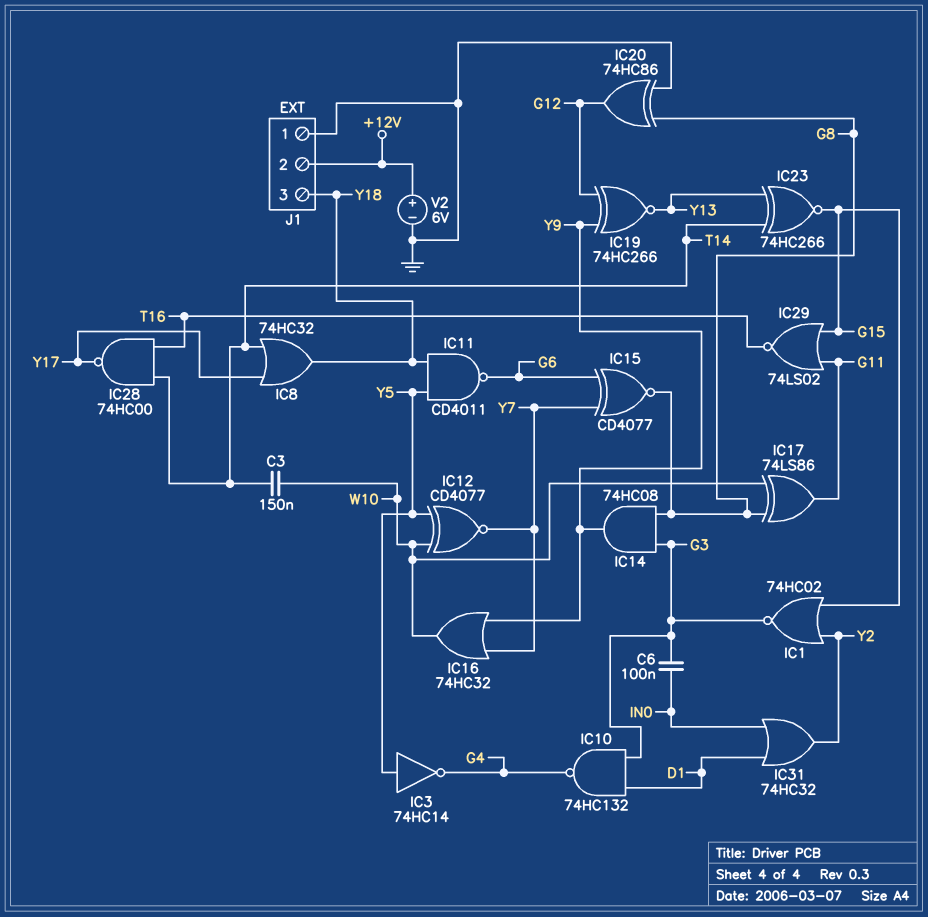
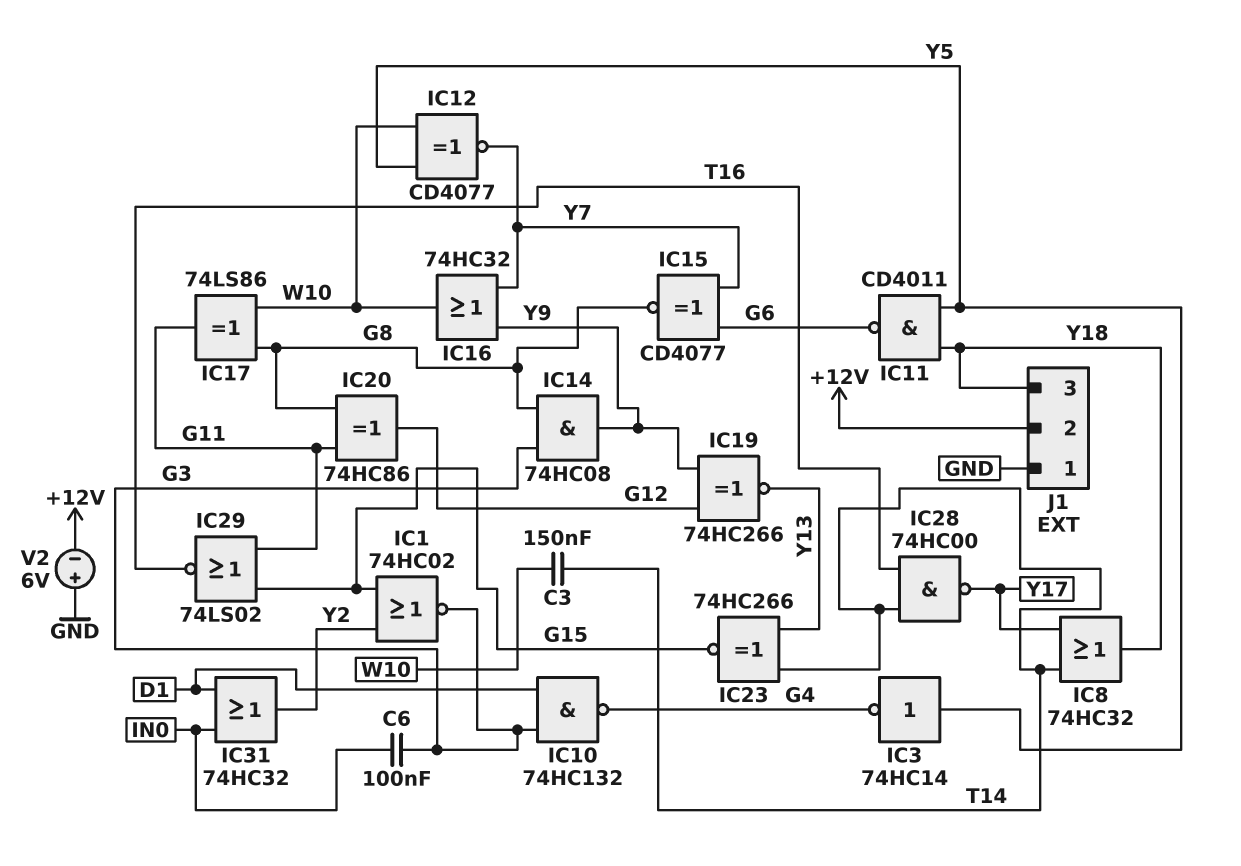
IC20: XOR 74HC86 (in G8, in GND, out G12) -> XOR 74HC86 (in G8, in G11, out G12)
V2: 6V (plus +12V, minus GND) -> 6V (plus GND, minus +12V)

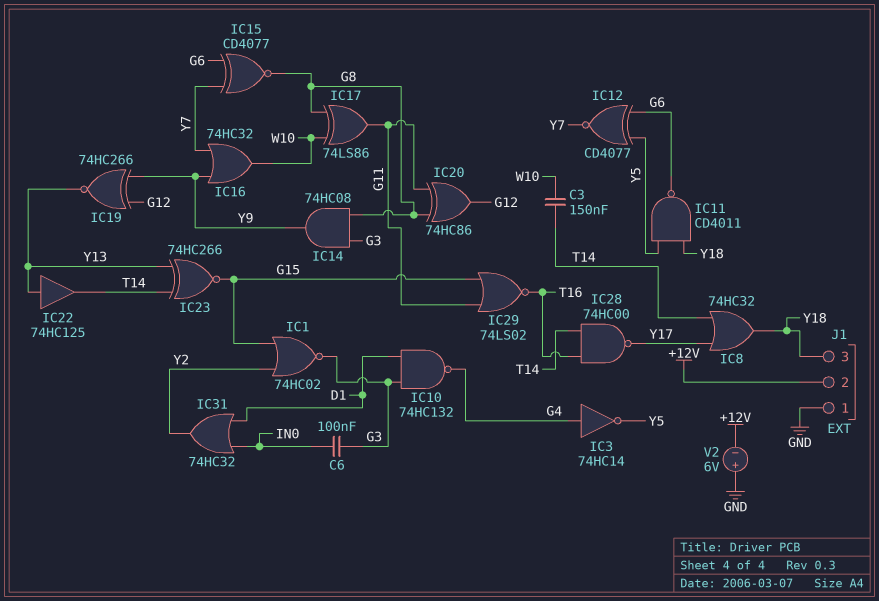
IC3: NOT 74HC14 (in Y5, out G4) -> NOT 74HC14 (in G4, out Y5)
IC12: XNOR CD4077 (in W10, in Y5, out Y7) -> XNOR CD4077 (in G6, in Y5, out Y7)
IC22: none -> buffer 74HC125 (in Y13, out T14)

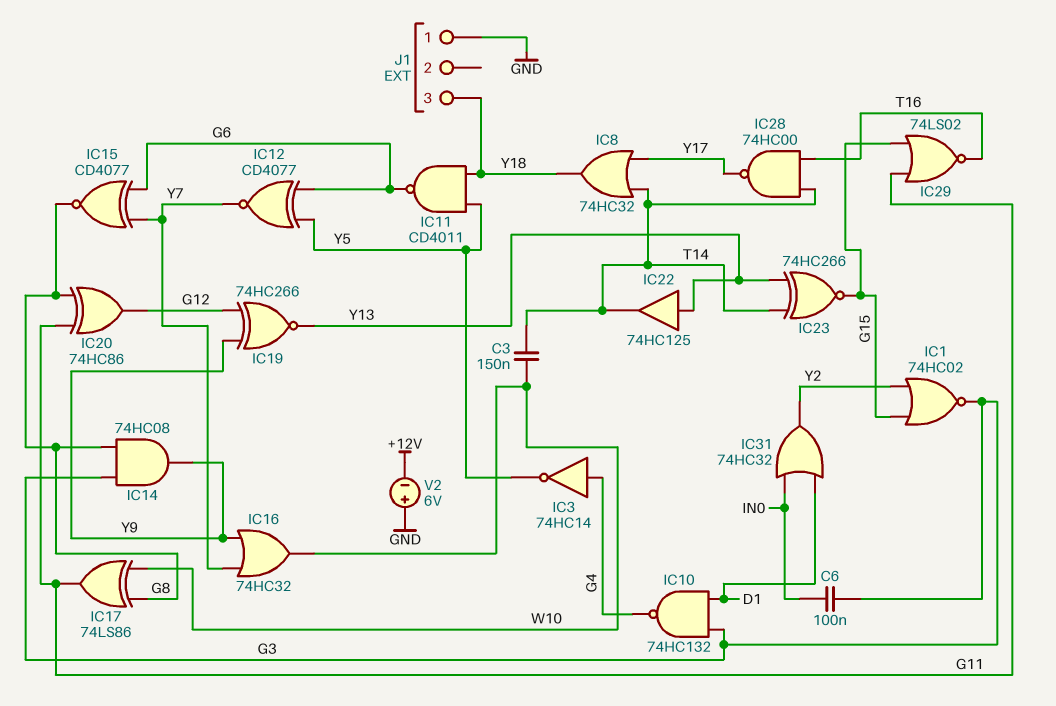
J1 pin 2: +12V -> none

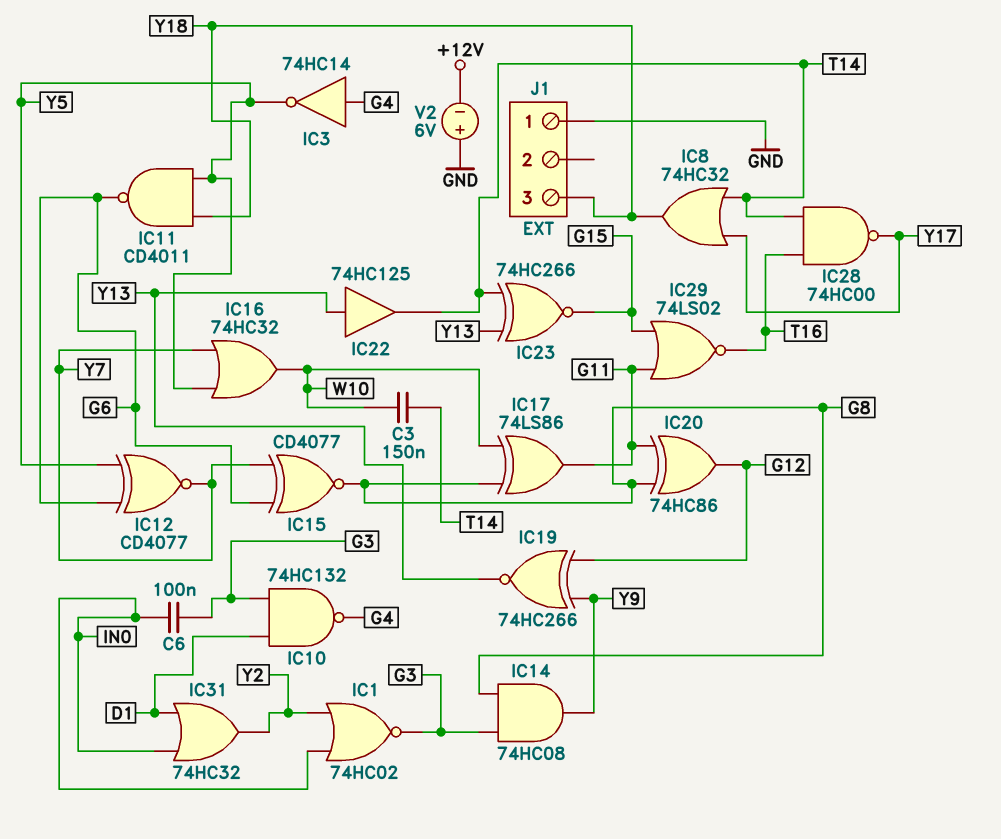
IC1: NOR 74HC02 (in G15, in Y2, out G3) -> NOR 74HC02 (in IN0, in Y2, out G3)
IC16: OR 74HC32 (in Y7, in Y9, out W10) -> OR 74HC32 (in Y5, in Y7, out W10)

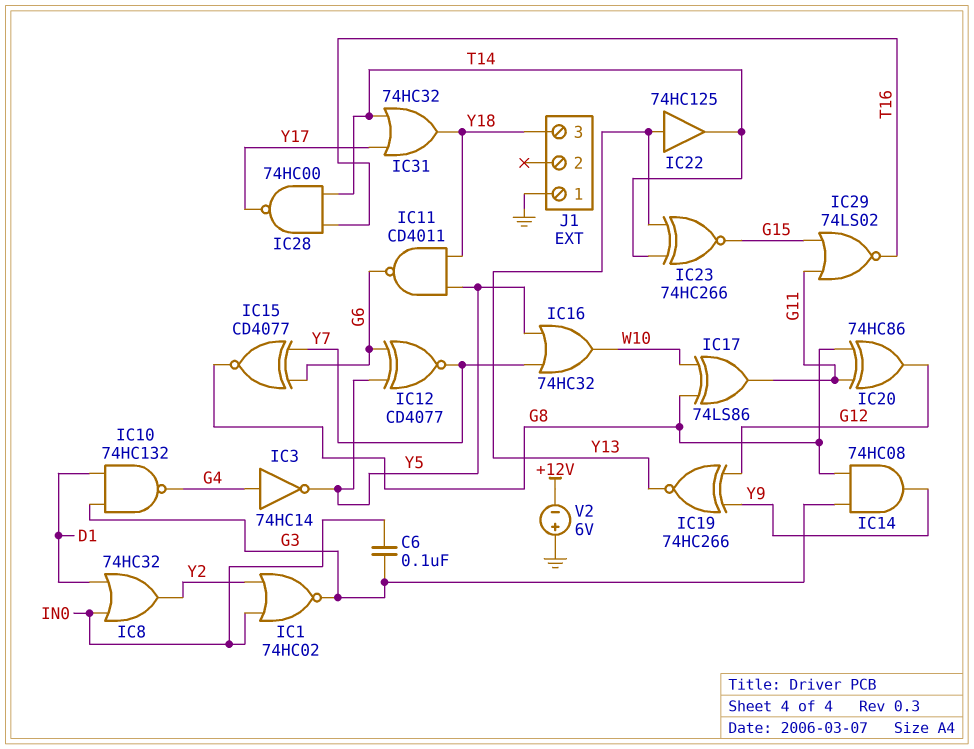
C3: 150nF (T14, W10) -> none
IC8: OR 74HC32 (in T14, in Y17, out Y18) -> OR 74HC32 (in D1, in IN0, out Y2)
IC31: OR 74HC32 (in D1, in IN0, out Y2) -> OR 74HC32 (in T14, in Y17, out Y18)

